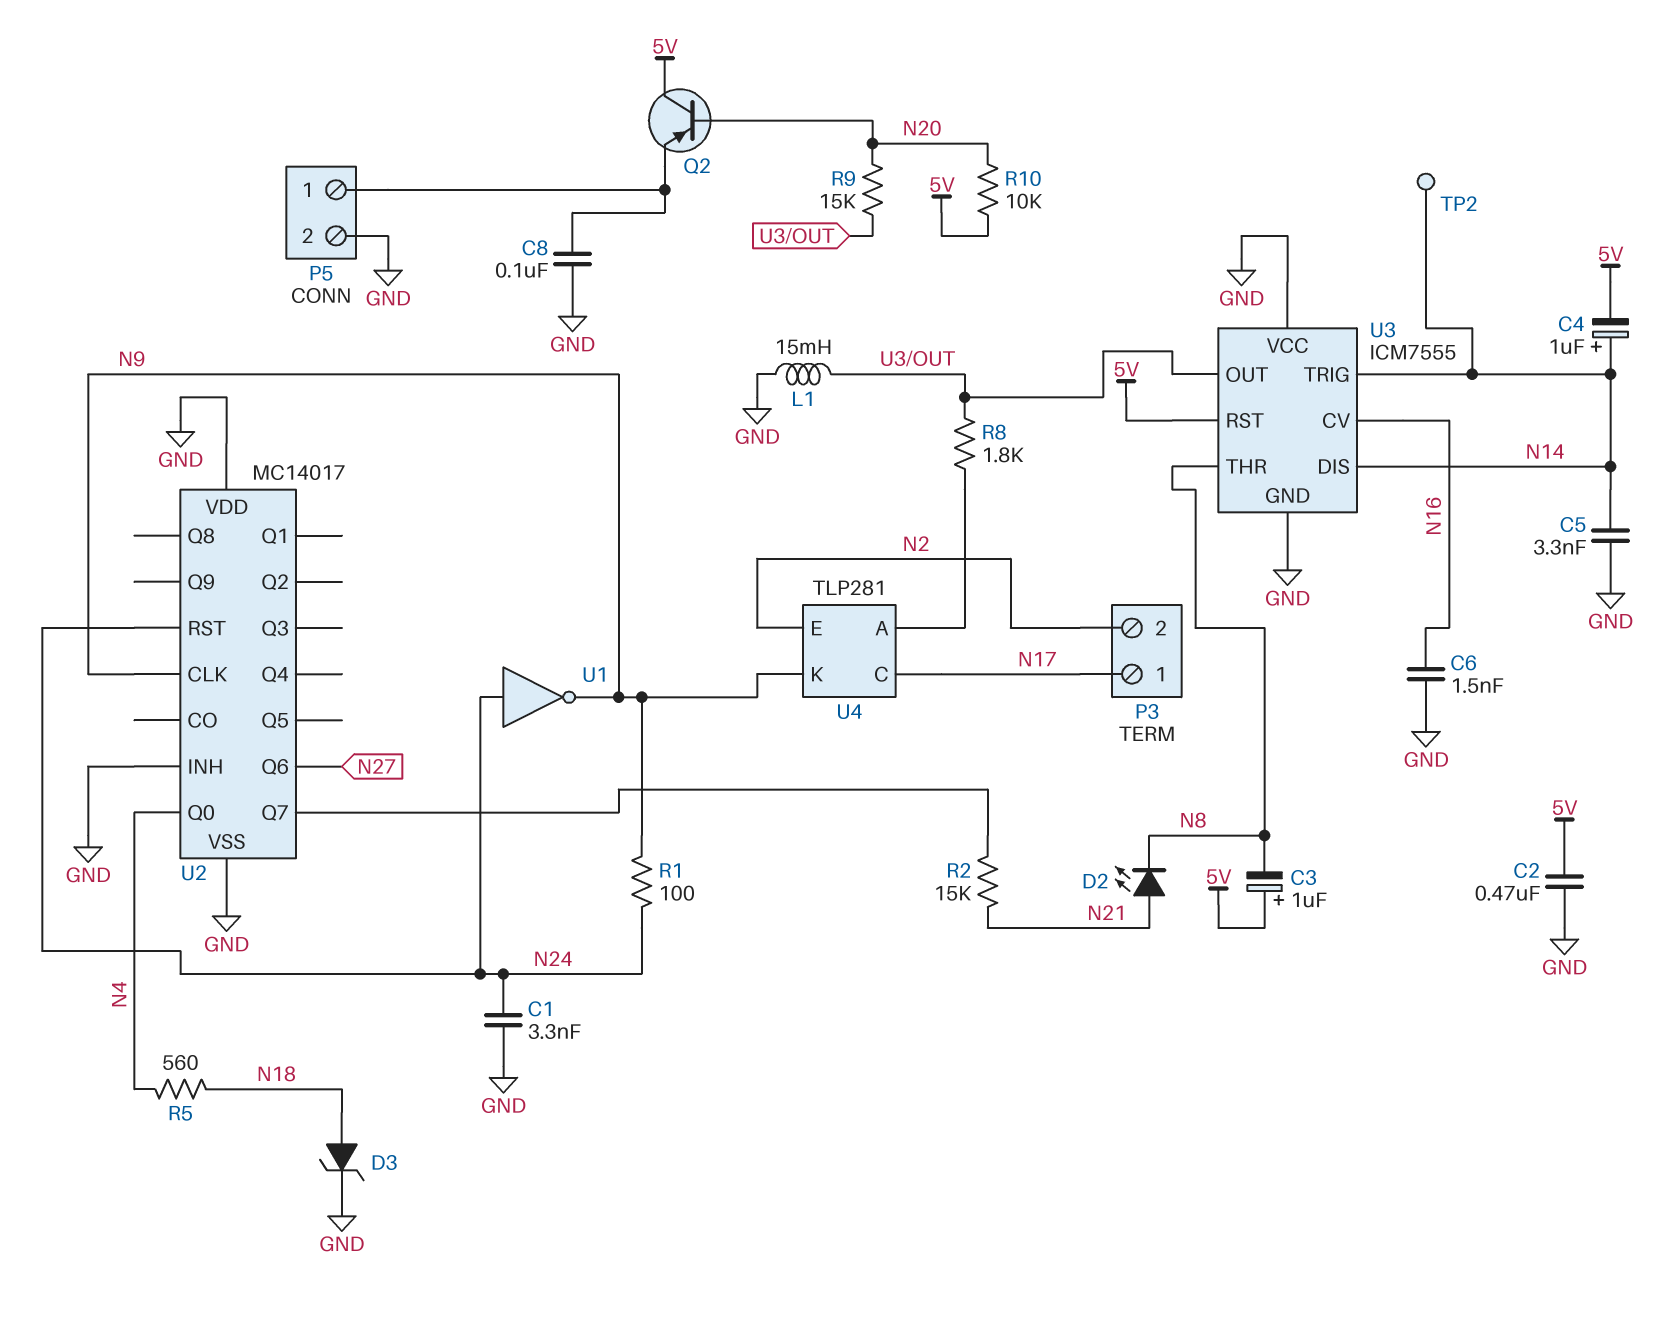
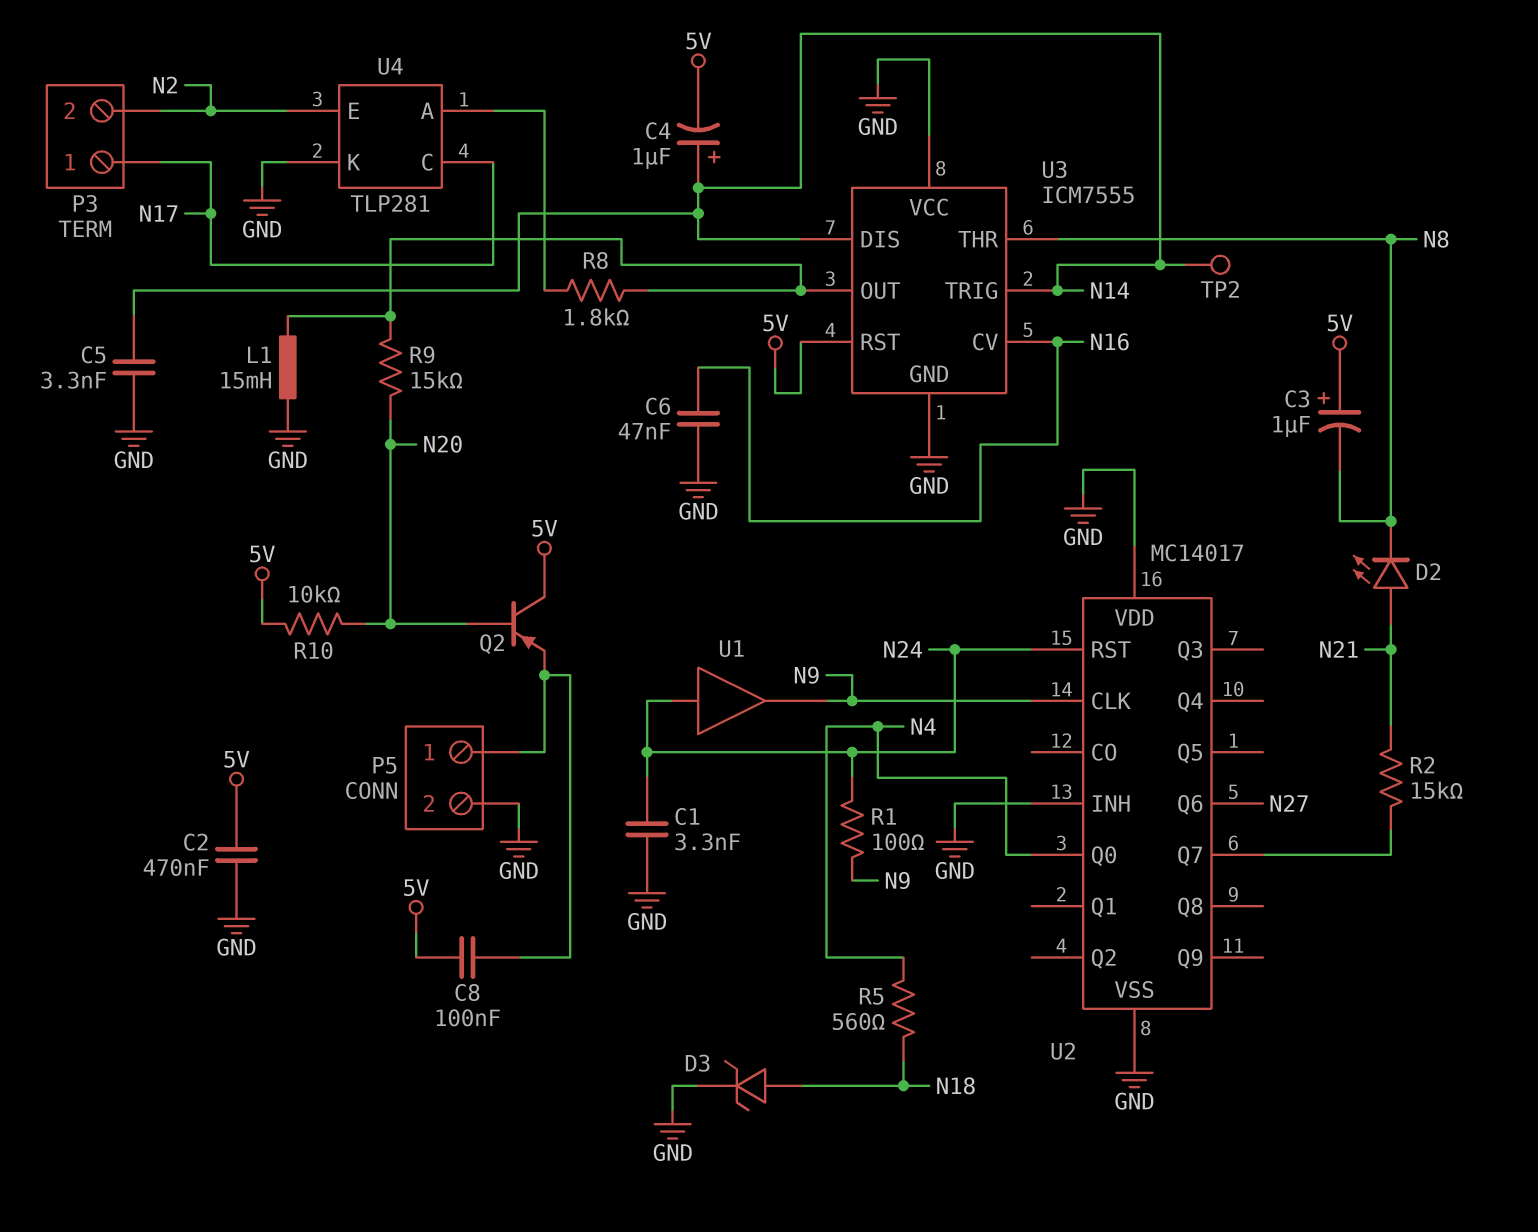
C6: 1.5nF (GND, N16) -> 47nF (GND, N16)
C8: 100nF (GND, P5/1) -> 100nF (5V, P5/1)
U1: NOT (in N24, out N9) -> buffer (in N24, out N9)
U4 pin K: N9 -> GND

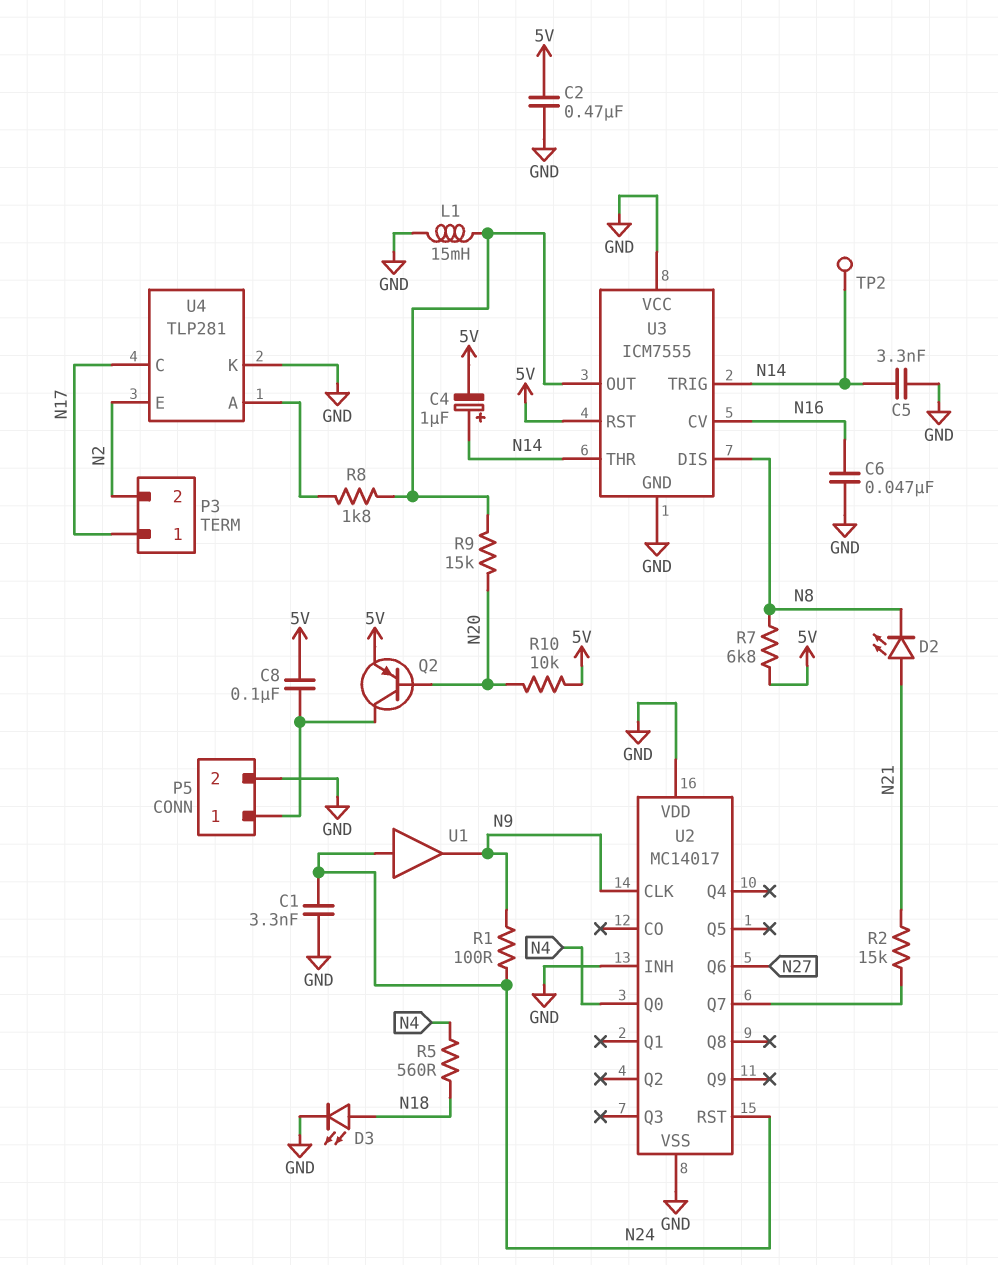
C3: 1uF (plus 5V, minus N8) -> none
D3: zener (A N18, K GND) -> LED (A N18, K GND)
Q2: PNP (B N20, C 5V, E P5/1) -> PNP (B N20, C P5/1, E 5V)
R7: none -> 6.8k (5V, N8)
U3 pin DIS: N14 -> N8
U3 pin THR: N8 -> N14

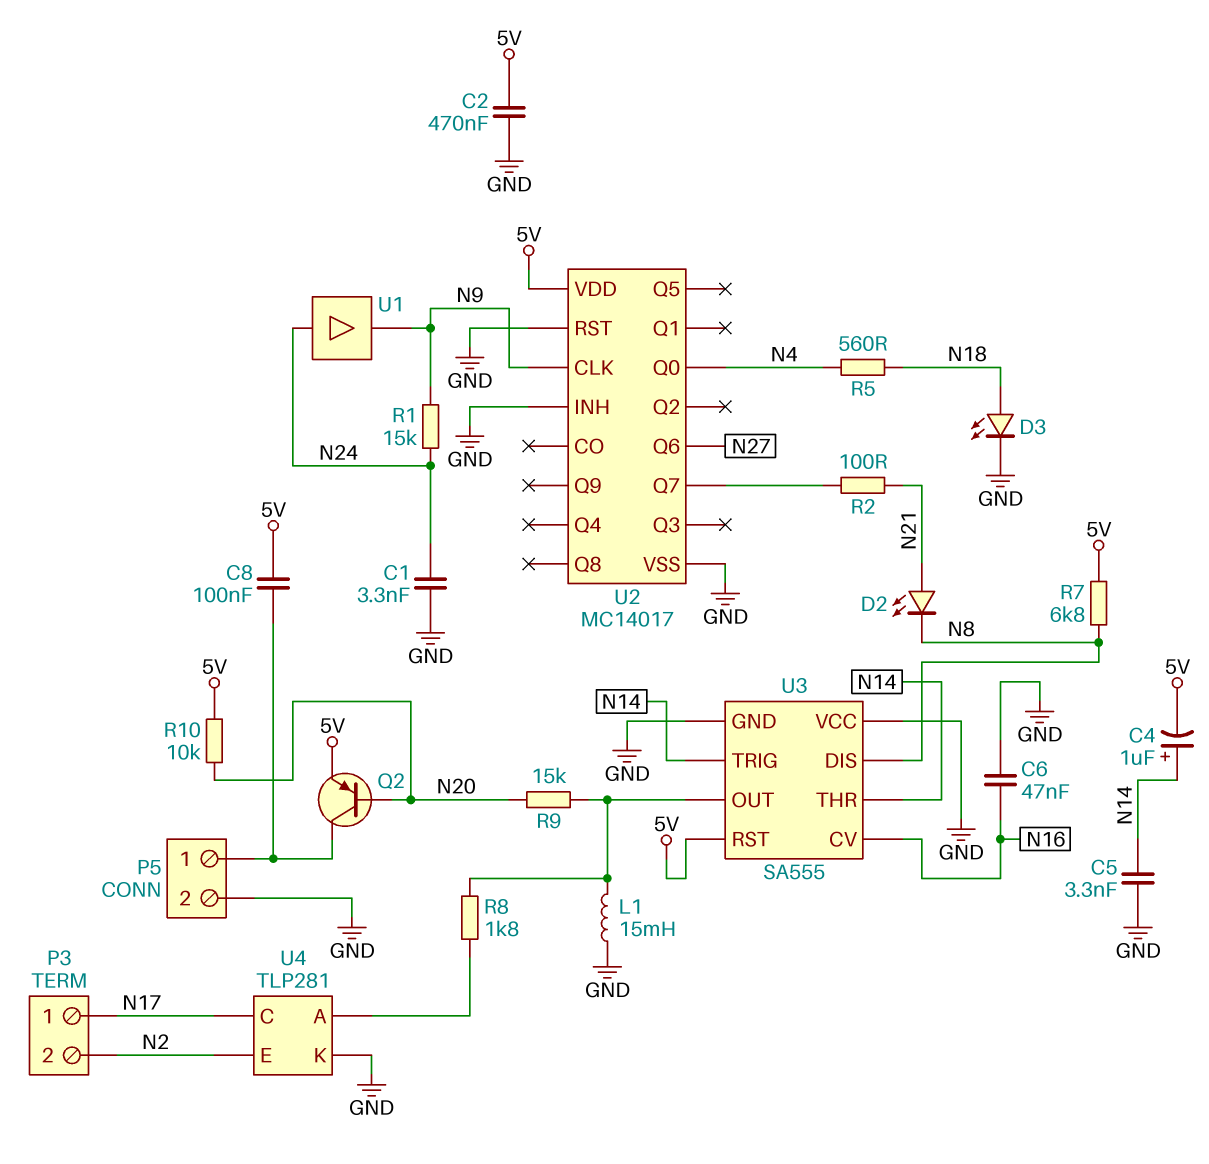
R1: 100 (N9, N24) -> 15k (N9, N24)
R2: 15k (N21, U2/Q7) -> 100 (N21, U2/Q7)
TP2: test point (N14) -> none
U2 pin RST: N24 -> GND
U2 pin VDD: GND -> 5V
U3: ICM7555 -> SA555

